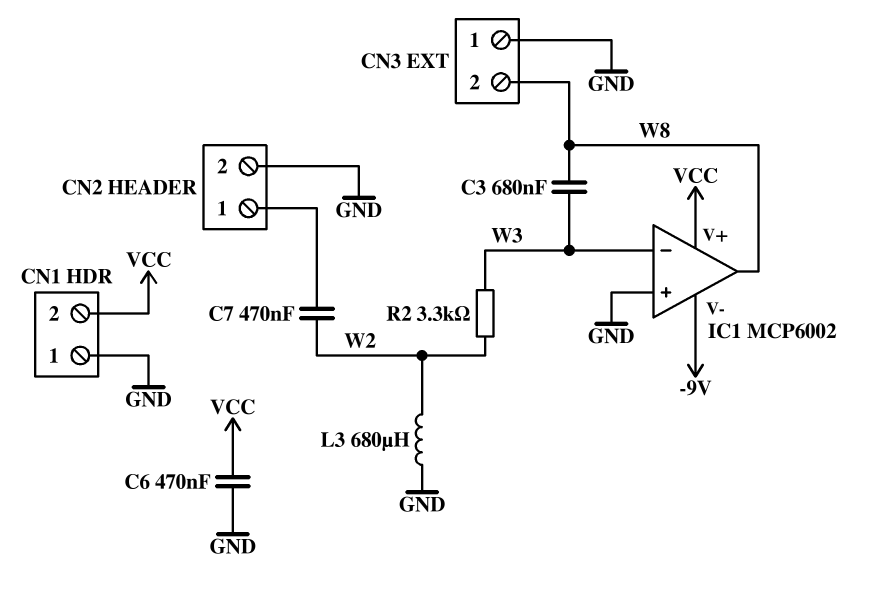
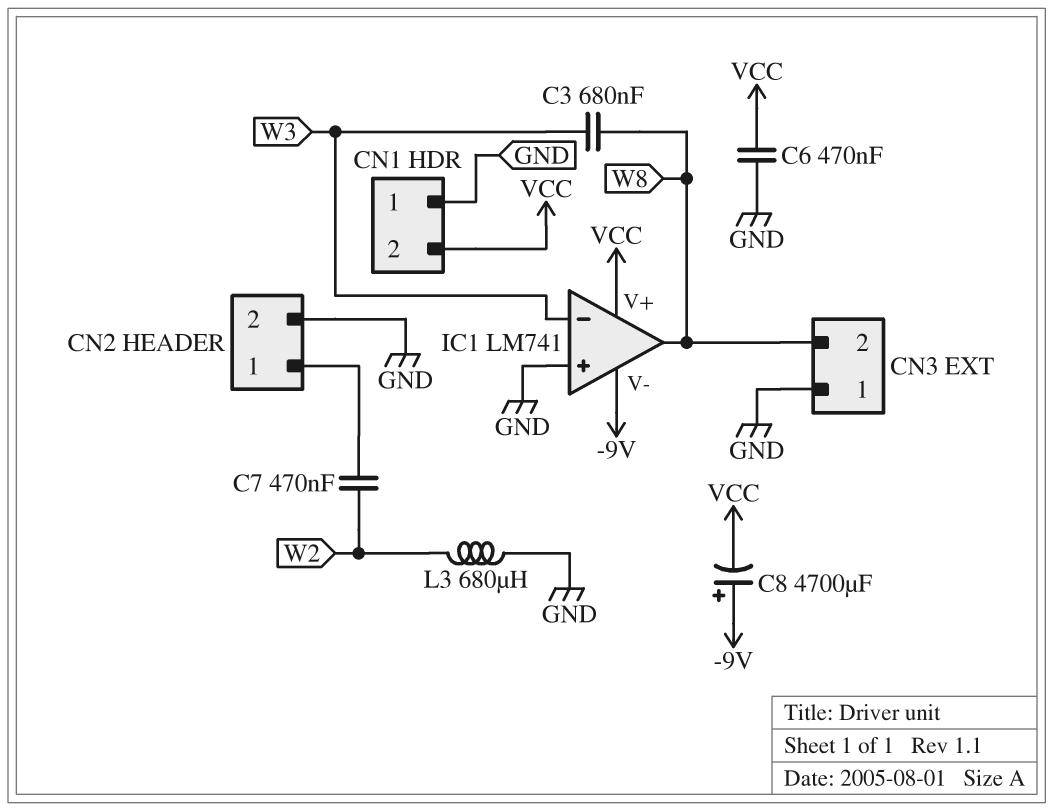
C8: none -> 4700uF (plus -9V, minus VCC)
IC1: MCP6002 -> LM741
R2: 3.3k (W2, W3) -> none

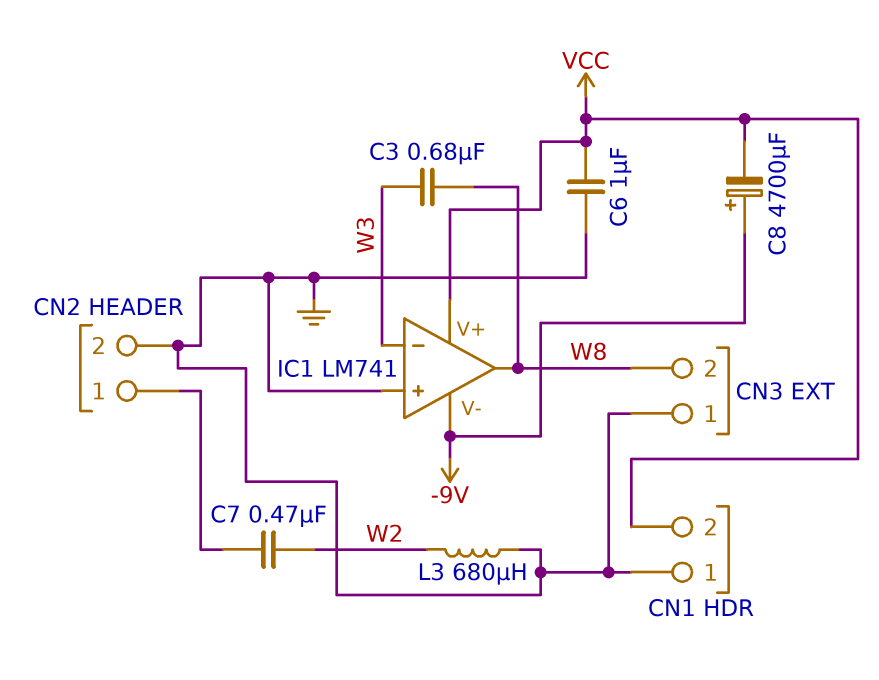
C6: 470nF (GND, VCC) -> 1uF (GND, VCC)

